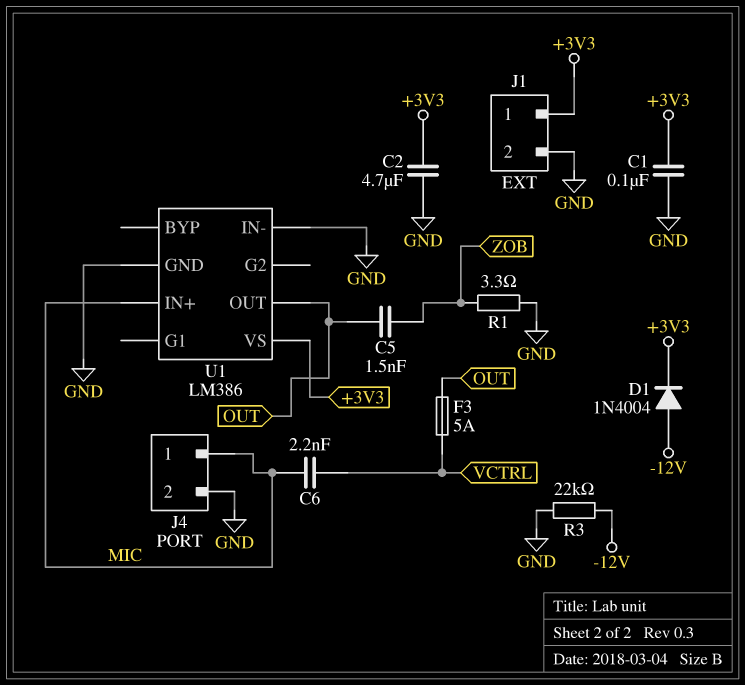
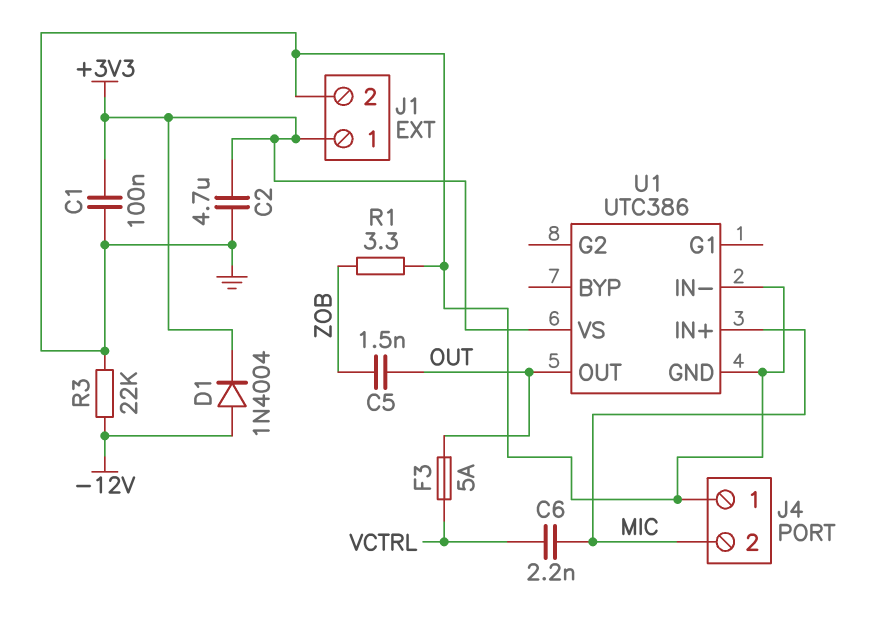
J4 pin 1: MIC -> GND
J4 pin 2: GND -> MIC
U1: LM386 -> UTC386

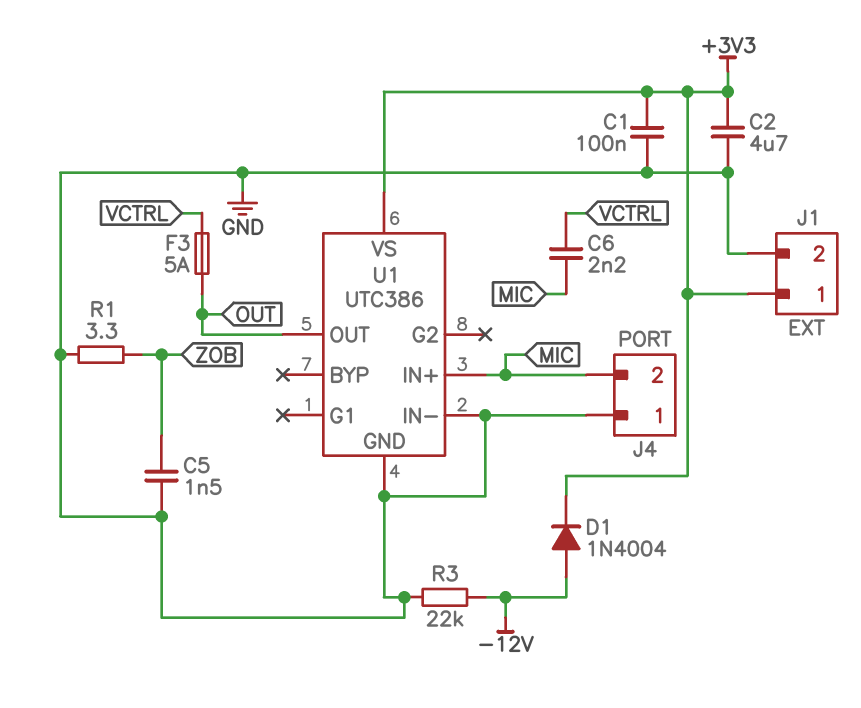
C5: 1.5nF (OUT, ZOB) -> 1.5nF (GND, ZOB)

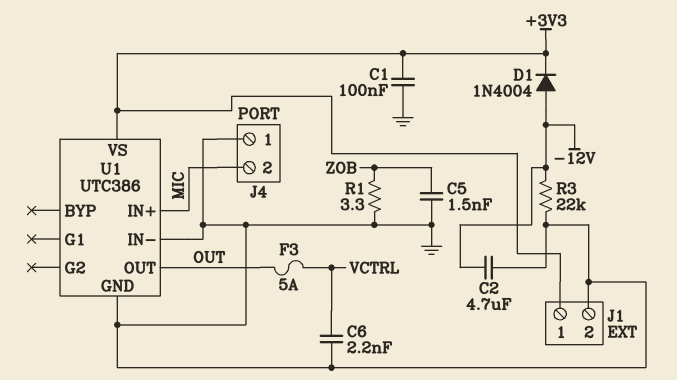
C2: 4.7uF (+3V3, GND) -> 4.7uF (-12V, GND)
C6: 2.2nF (MIC, VCTRL) -> 2.2nF (GND, VCTRL)

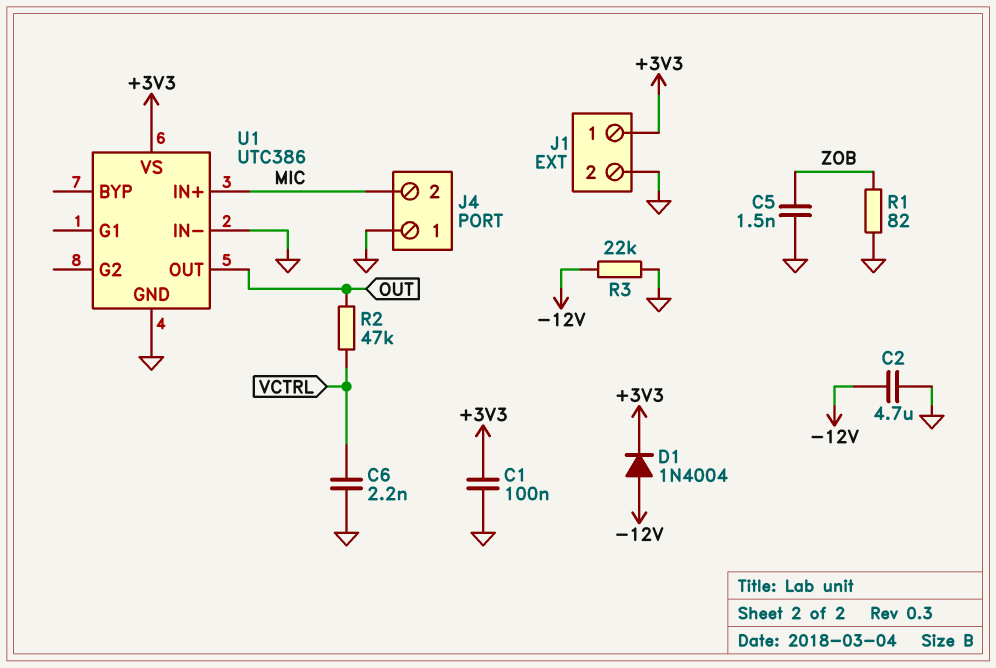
F3: 5A (OUT, VCTRL) -> none
R1: 3.3 (GND, ZOB) -> 82 (GND, ZOB)
R2: none -> 47k (OUT, VCTRL)

